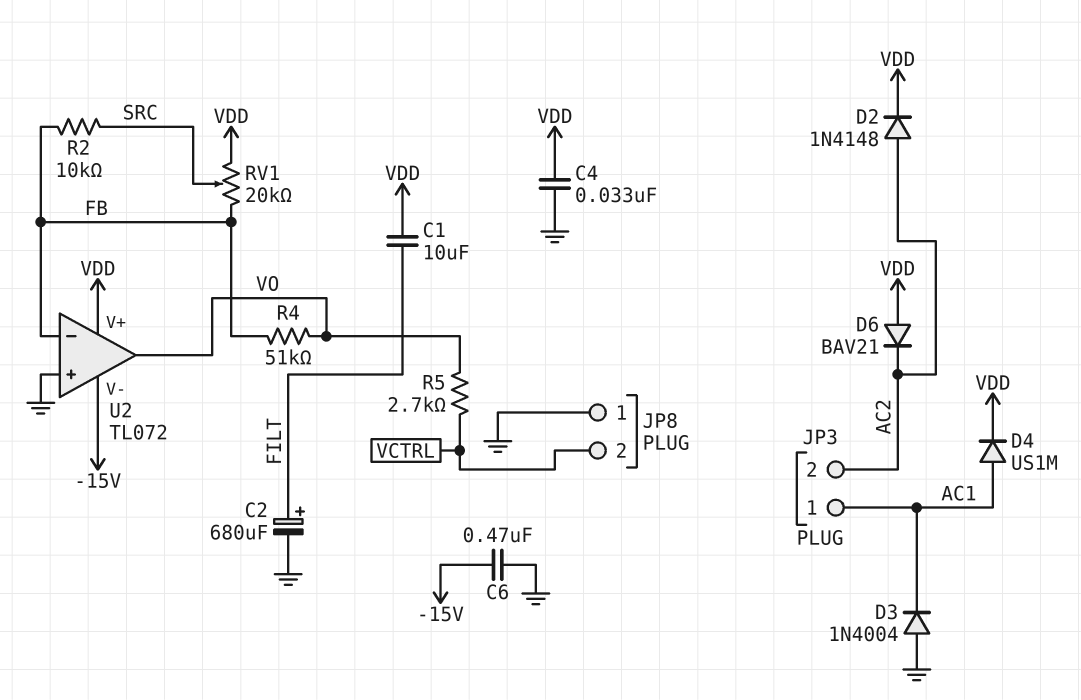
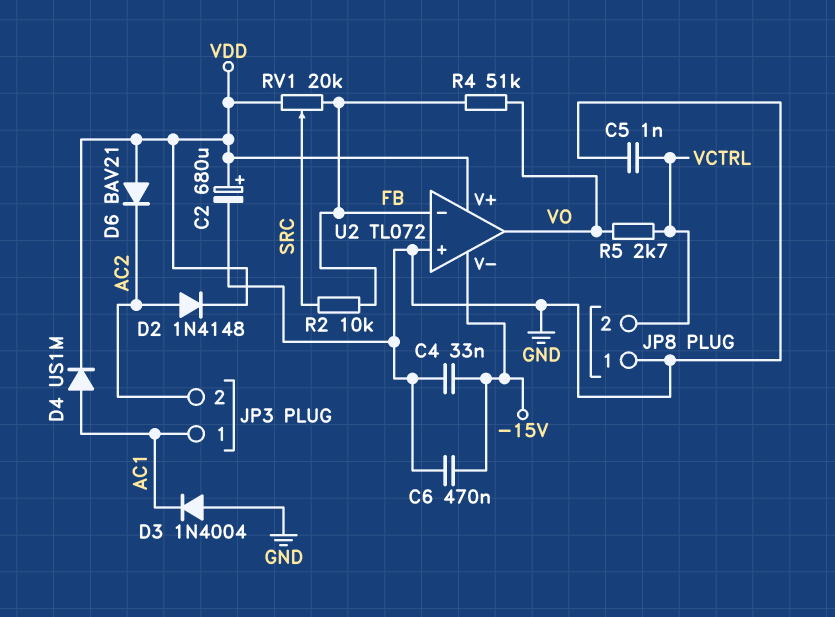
C1: 10uF (FILT, VDD) -> none
C2: 680uF (plus FILT, minus GND) -> 680uF (plus VDD, minus GND)
C4: 33nF (GND, VDD) -> 33nF (-15V, GND)
C5: none -> 1nF (GND, VCTRL)

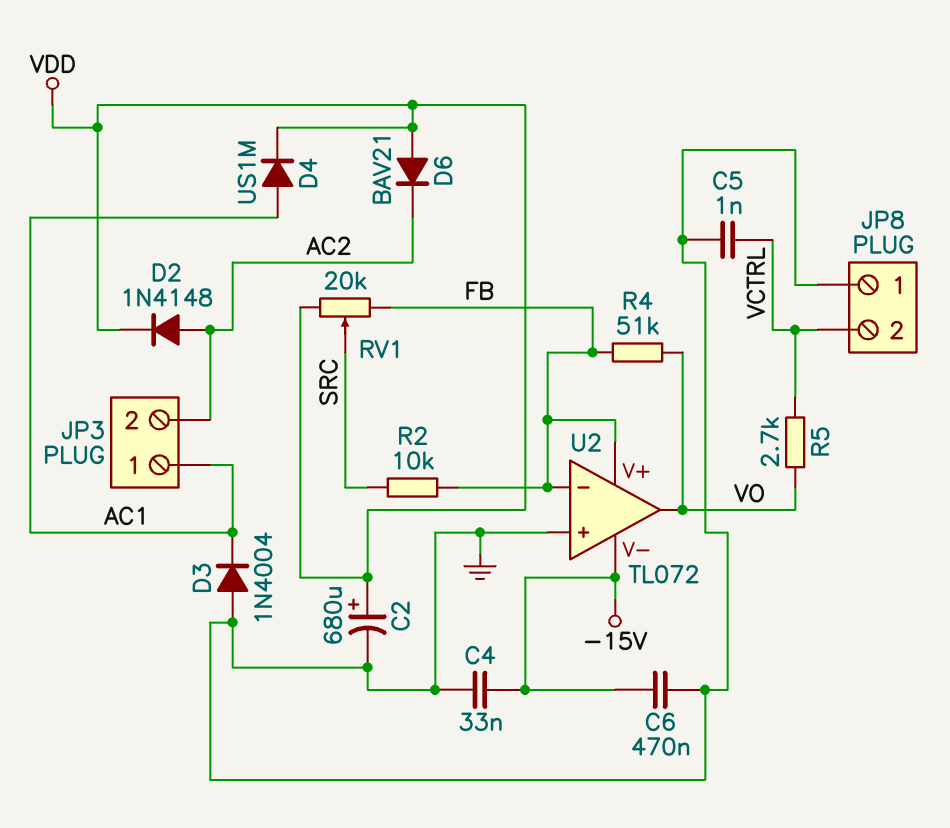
U2 pin V+: VDD -> FB

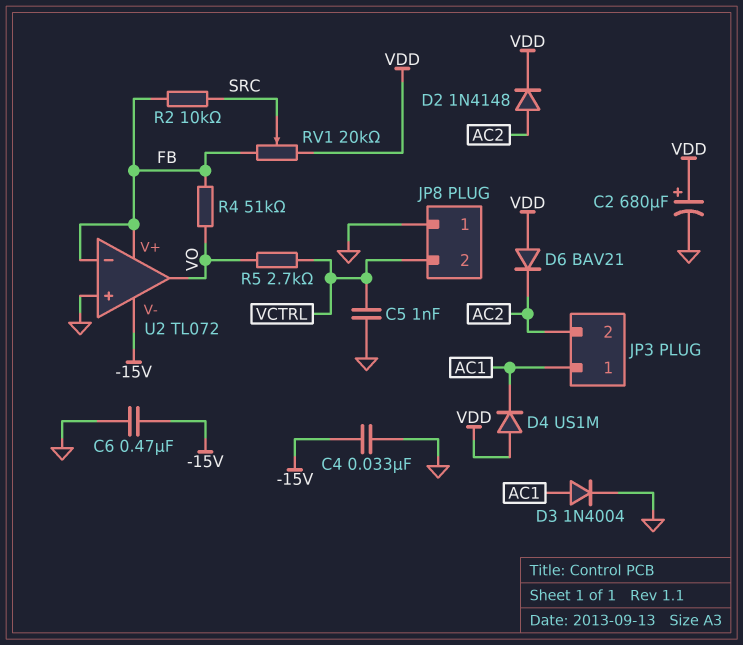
D3: diode 1N4004 (A GND, K AC1) -> diode 1N4004 (A AC1, K GND)
D4: diode US1M (A AC1, K VDD) -> diode US1M (A VDD, K AC1)

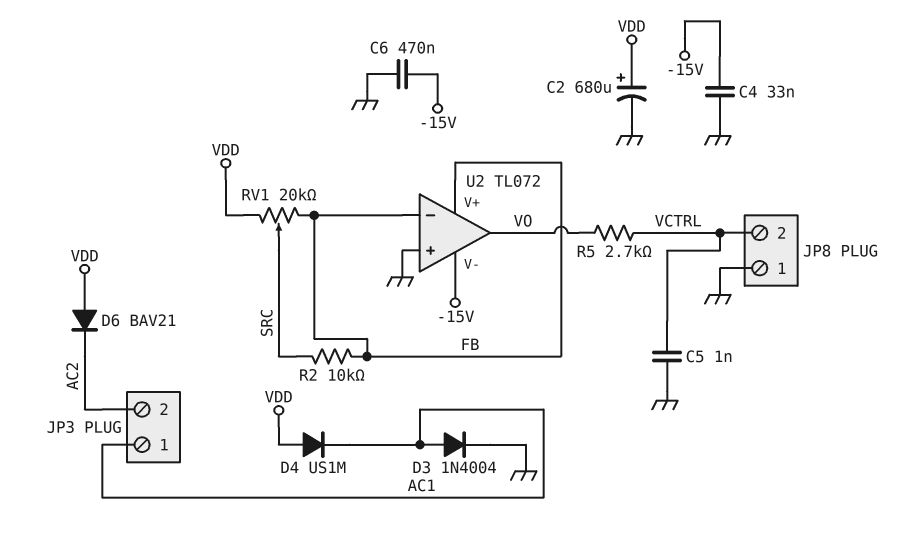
D2: diode 1N4148 (A AC2, K VDD) -> none
R4: 51k (FB, VO) -> none

